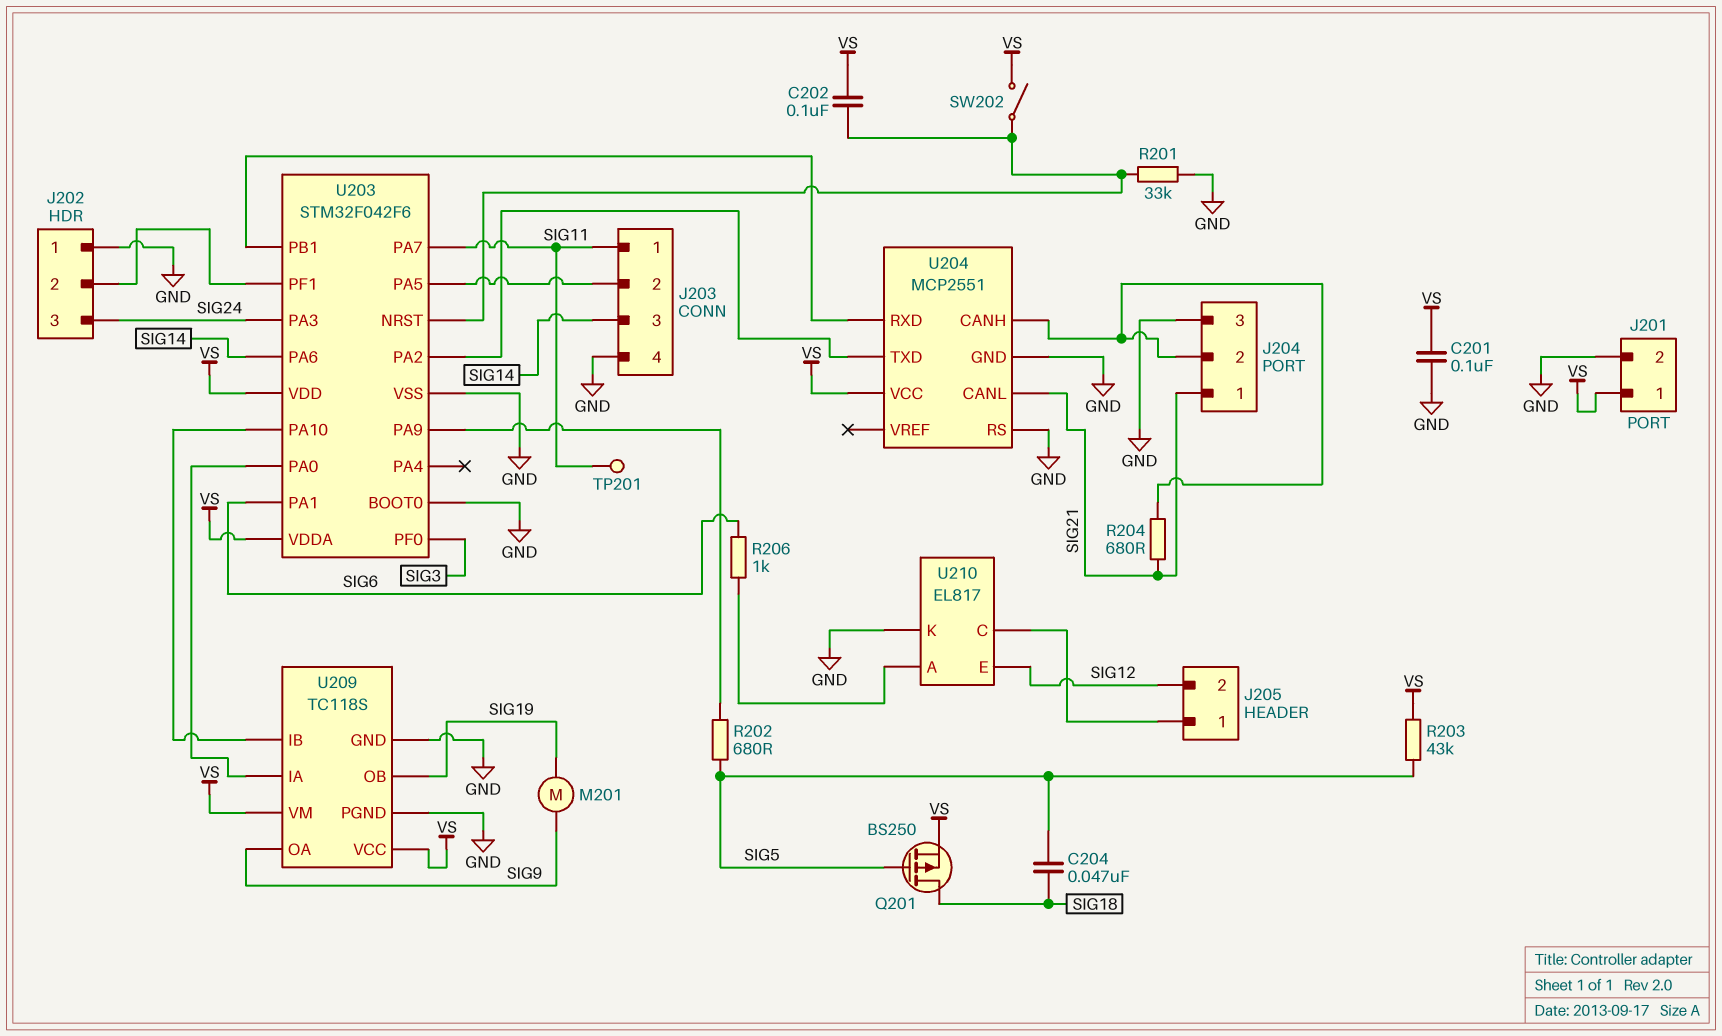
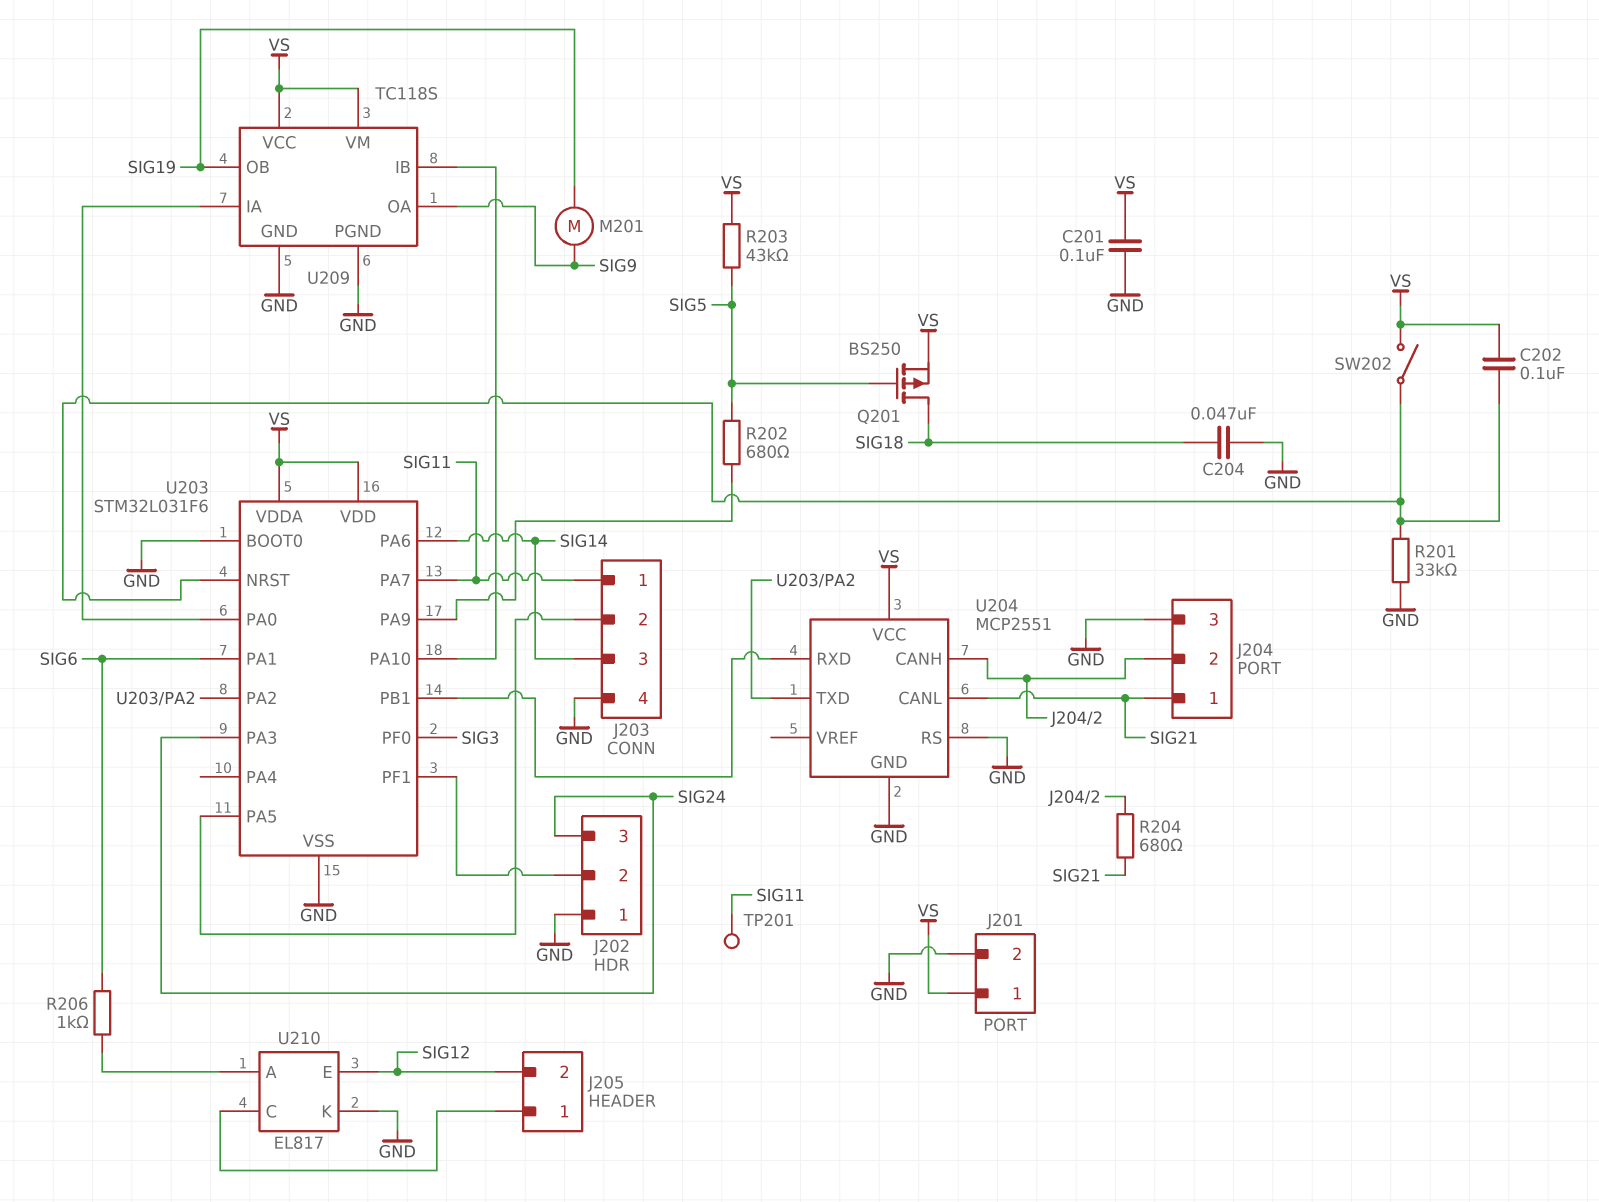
C204: 47nF (SIG5, SIG18) -> 47nF (GND, SIG18)
U203: STM32F042F6 -> STM32L031F6

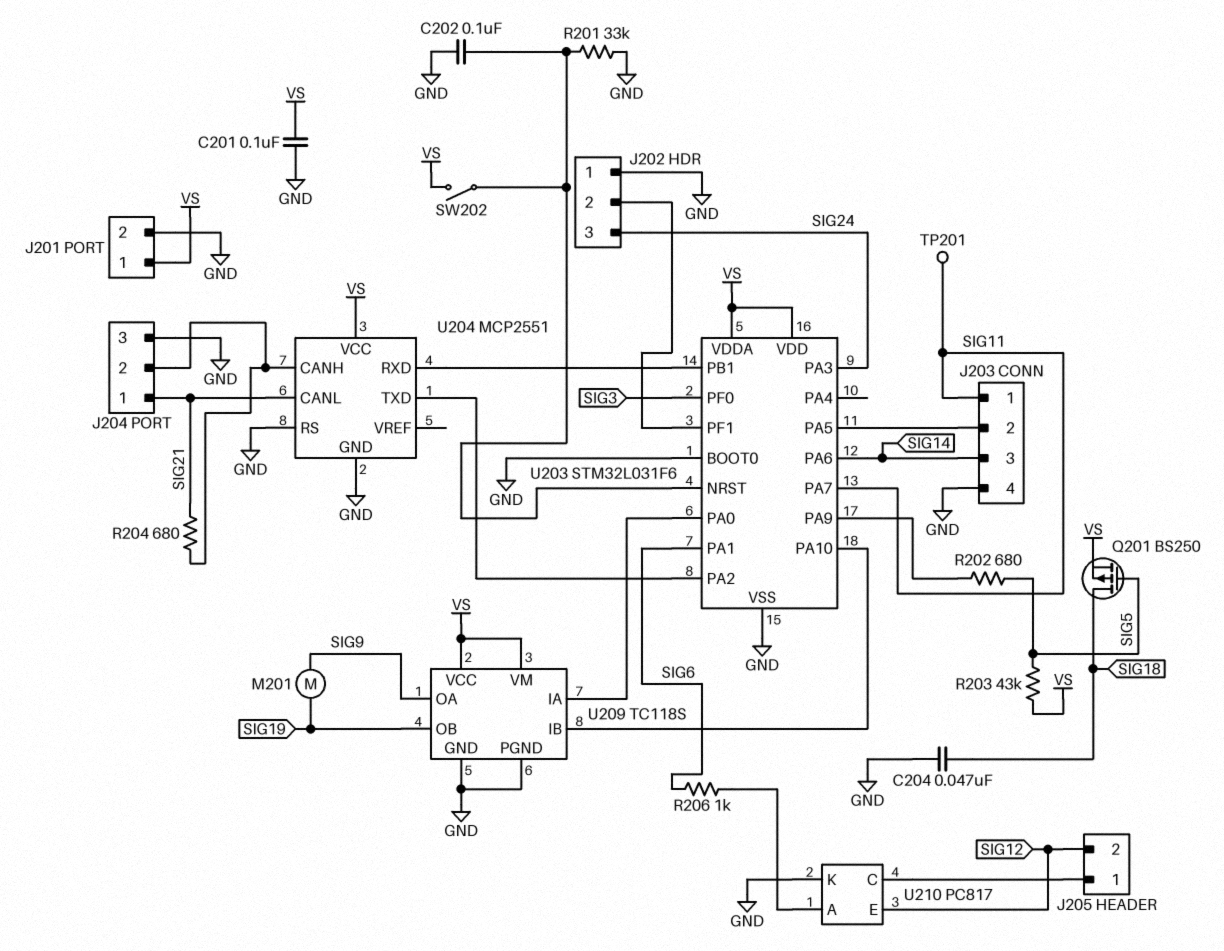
C202: 100nF (U203/NRST, VS) -> 100nF (GND, U203/NRST)
U210: EL817 -> PC817

